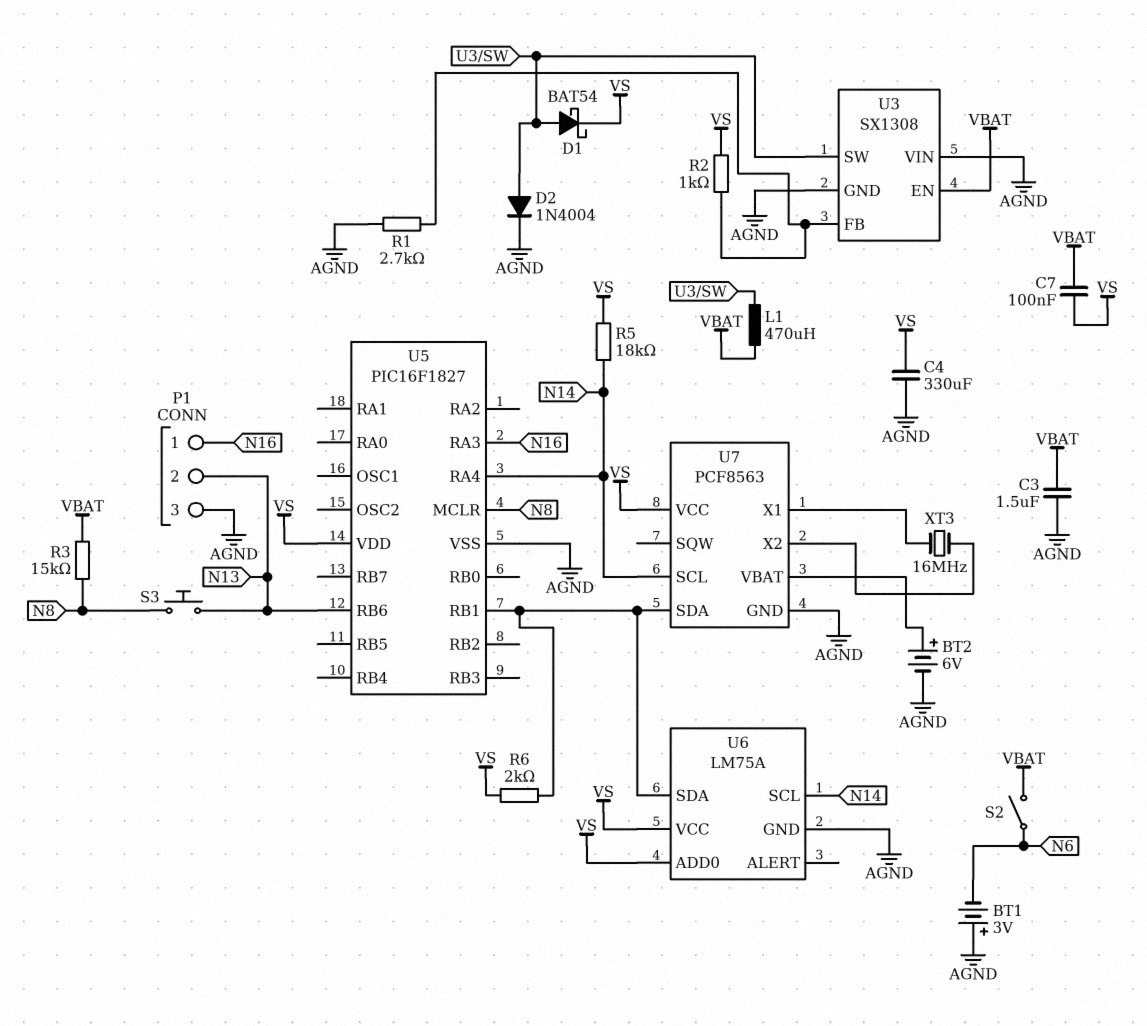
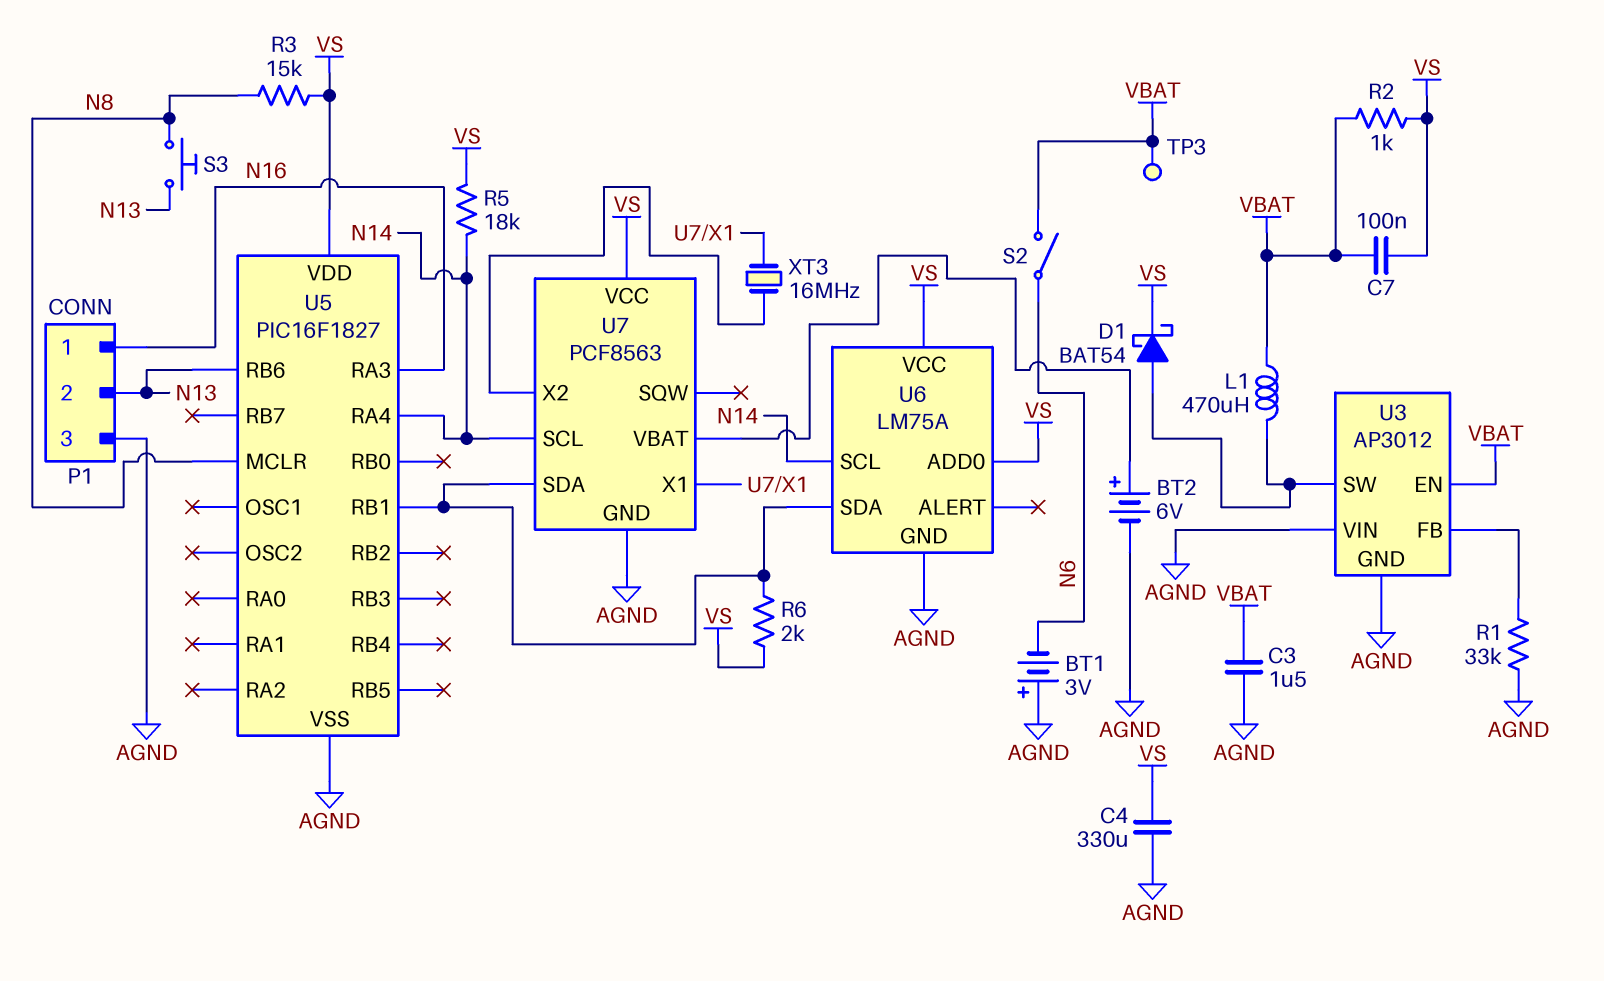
D2: diode 1N4004 (A U3/SW, K AGND) -> none
R1: 2.7k (AGND, U3/FB) -> 33k (AGND, U3/FB)
R2: 1k (U3/FB, VS) -> 1k (VBAT, VS)
R3: 15k (N8, VBAT) -> 15k (N8, VS)
TP3: none -> test point (VBAT)
U3: SX1308 -> AP3012

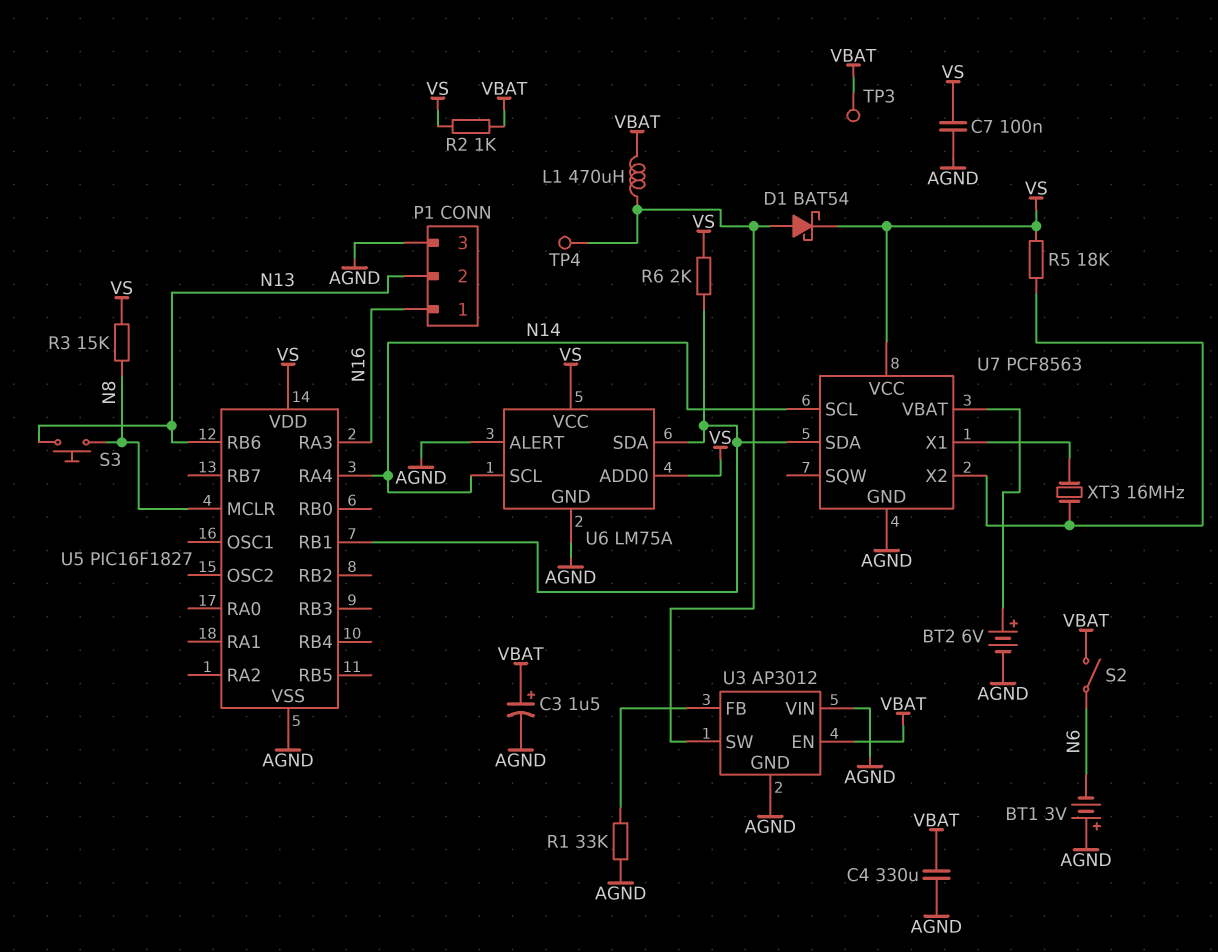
C3: 1.5uF (AGND, VBAT) -> 1.5uF (plus VBAT, minus AGND)
C4: 330uF (AGND, VS) -> 330uF (AGND, VBAT)
C7: 100nF (VBAT, VS) -> 100nF (AGND, VS)
R5: 18k (N14, VS) -> 18k (U7/X2, VS)
TP4: none -> test point (U3/SW)
U6 pin ALERT: none -> AGND

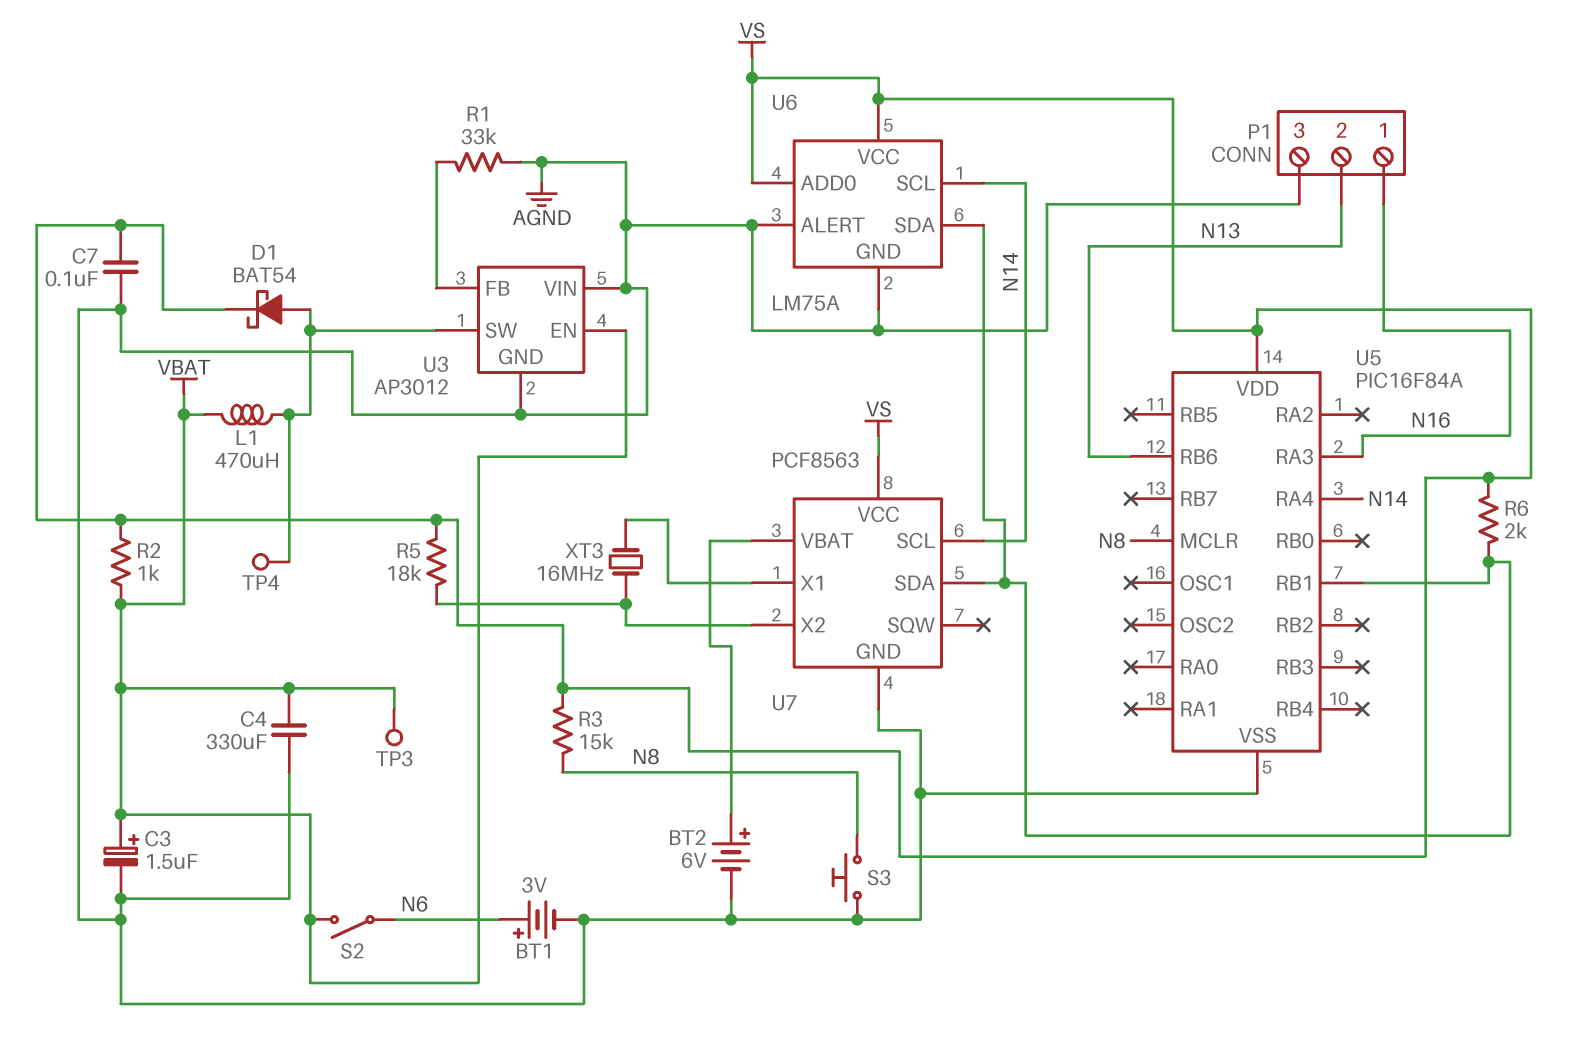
BT1: 3V (plus AGND, minus N6) -> 3V (plus N6, minus AGND)
S3: button (N8, N13) -> button (AGND, N8)
U5: PIC16F1827 -> PIC16F84A

